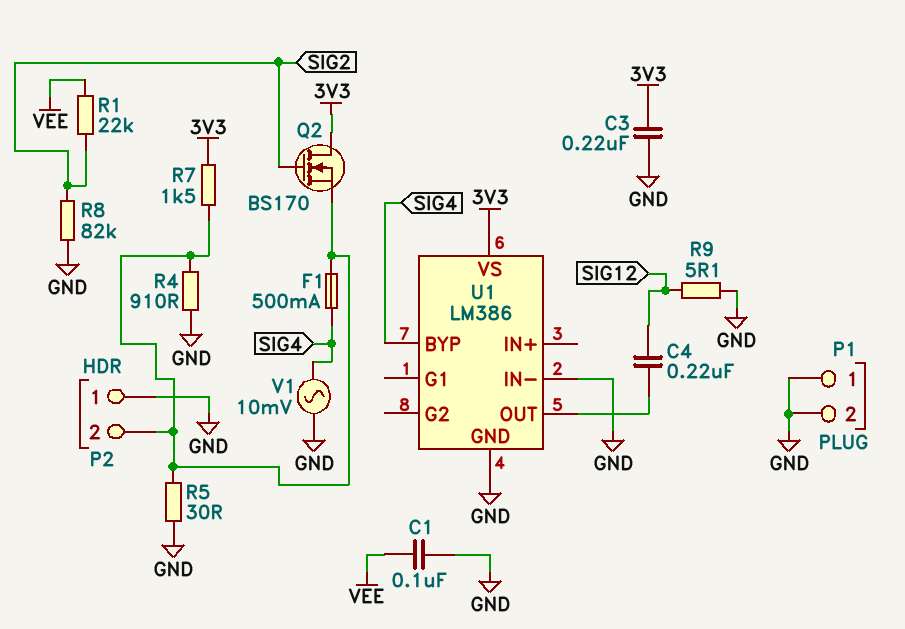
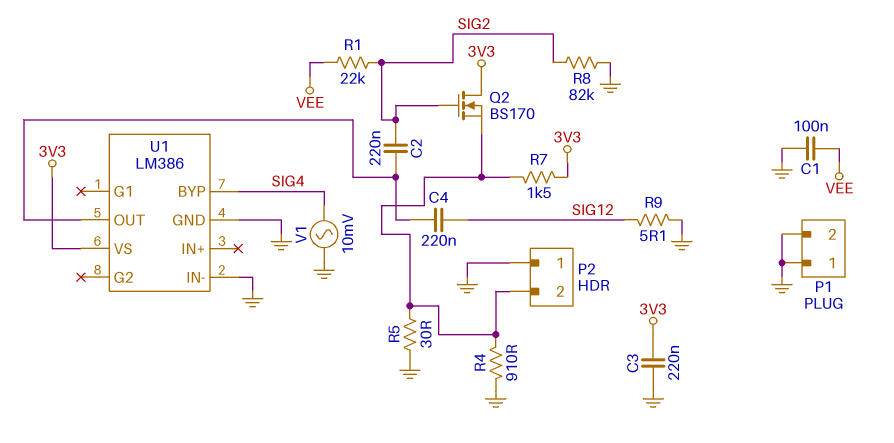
C2: none -> 220nF (SIG2, U1/OUT)
F1: 500mA (P2/2, SIG4) -> none

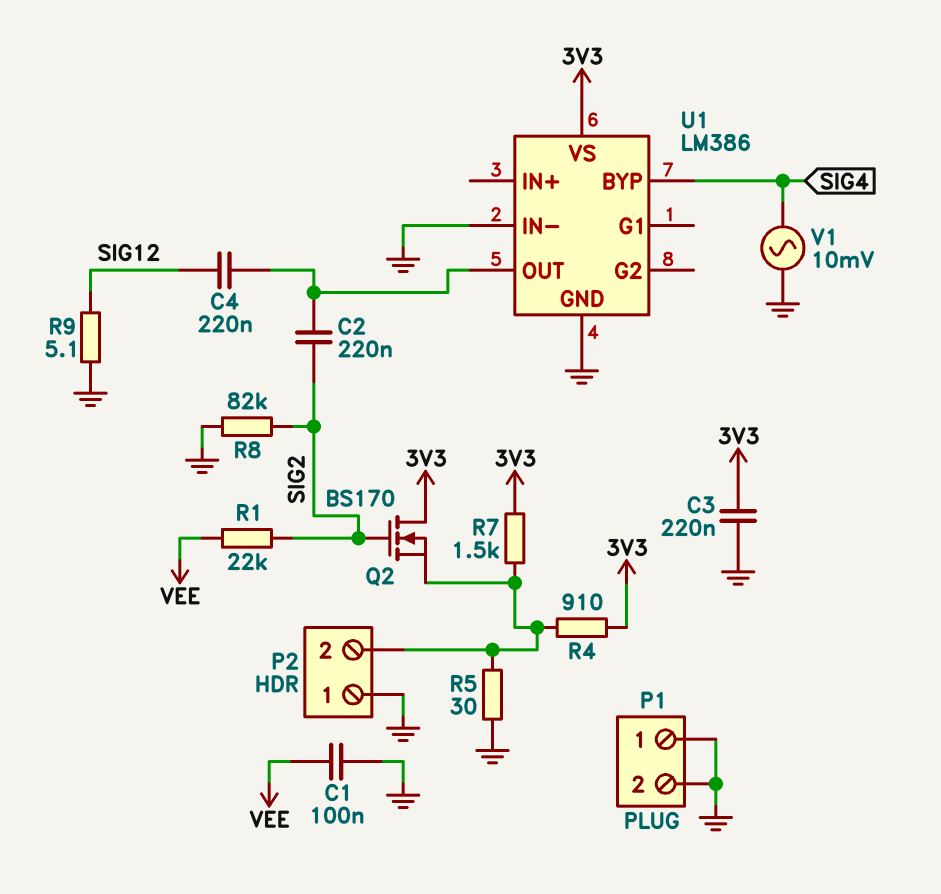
R4: 910 (GND, P2/2) -> 910 (3V3, P2/2)

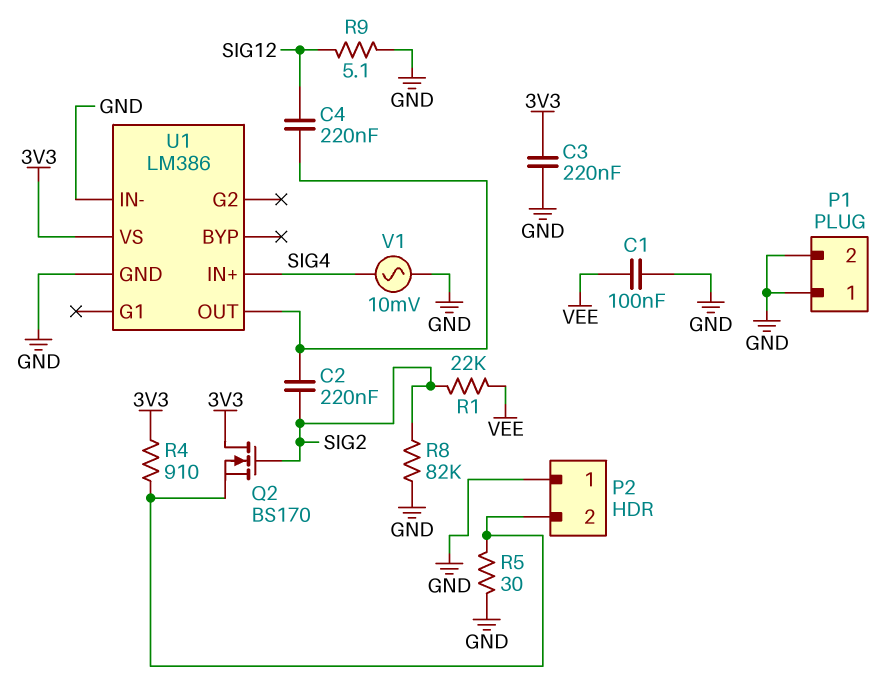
R7: 1.5k (3V3, P2/2) -> none
U1 pin BYP: SIG4 -> none
U1 pin IN+: none -> SIG4

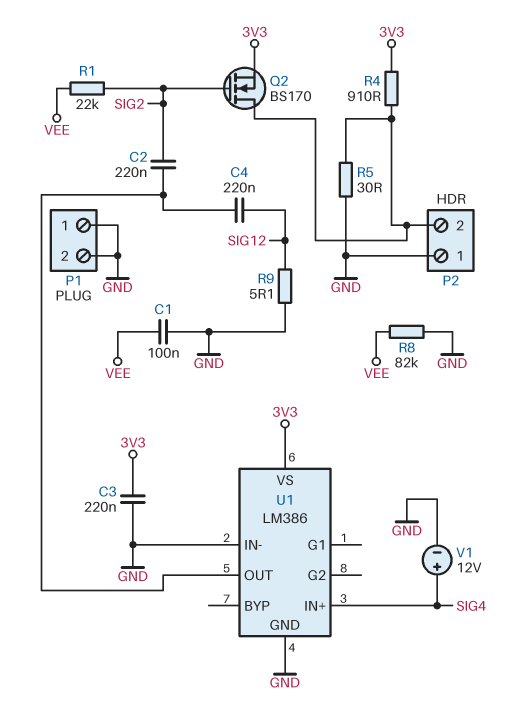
Q2: NMOS BS170 (G SIG2, D 3V3, S P2/2) -> NMOS BS170 (G SIG2, D P2/2, S 3V3)
R8: 82k (GND, SIG2) -> 82k (GND, VEE)
V1: AC 10mV (GND, SIG4) -> 12V (plus SIG4, minus GND)

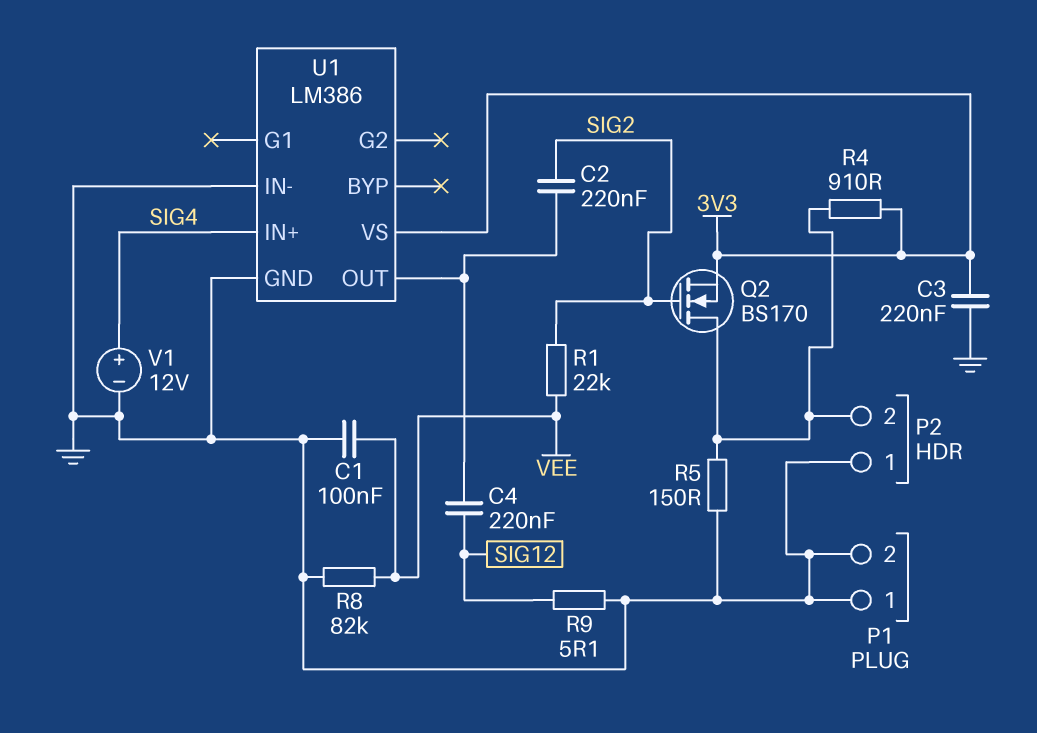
R5: 30 (GND, P2/2) -> 150 (GND, P2/2)

